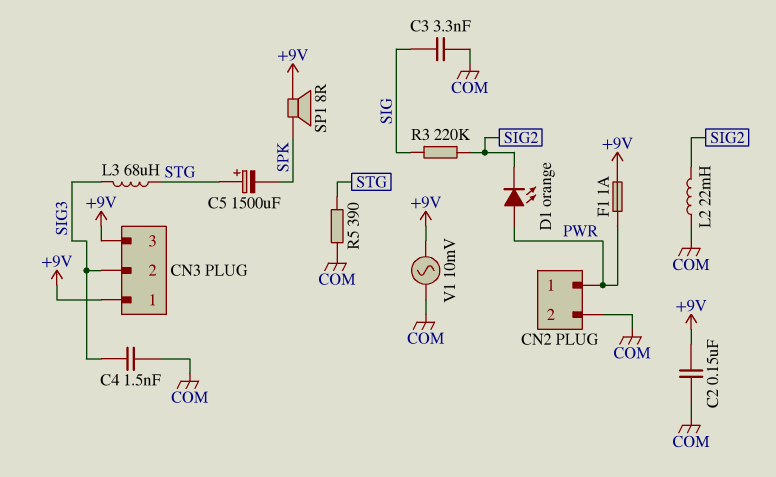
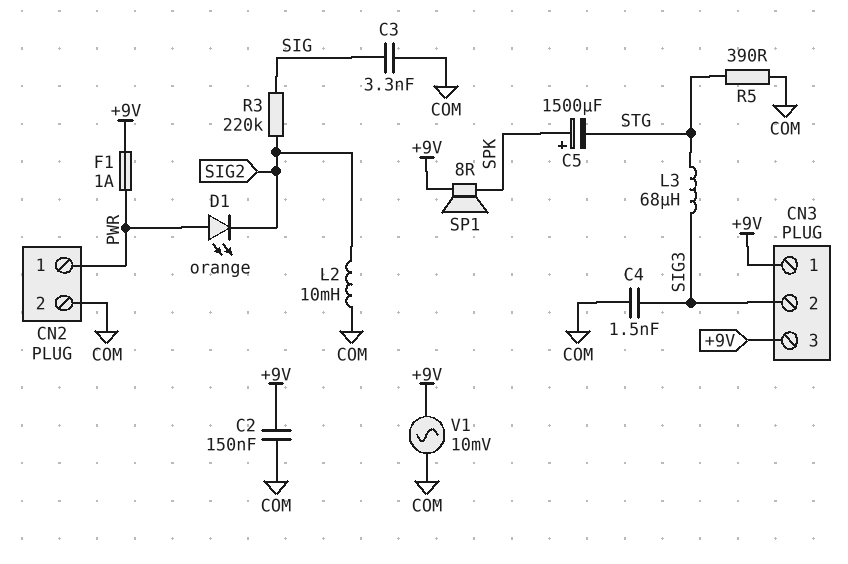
C5: 1500uF (plus STG, minus SPK) -> 1500uF (plus SPK, minus STG)
L2: 22mH (COM, SIG2) -> 10mH (COM, SIG2)

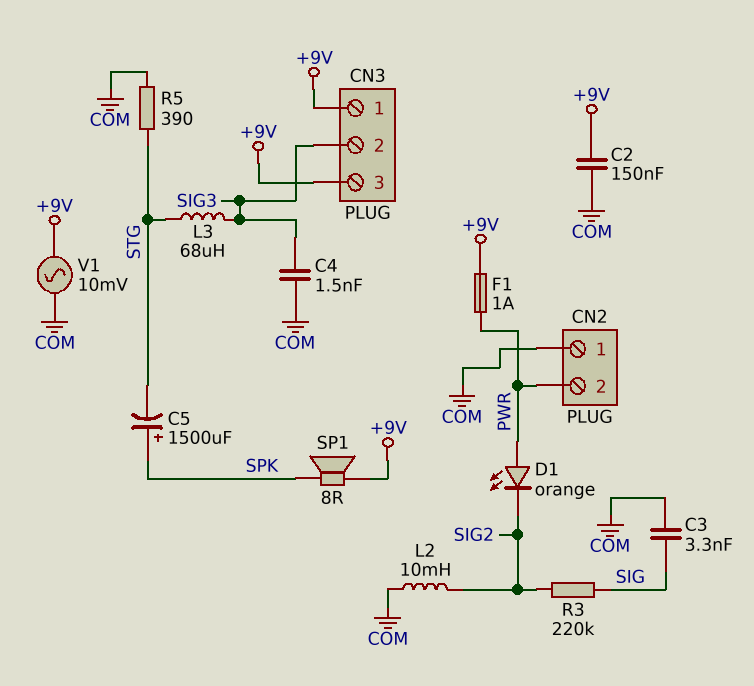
CN2 pin 1: PWR -> COM
CN2 pin 2: COM -> PWR

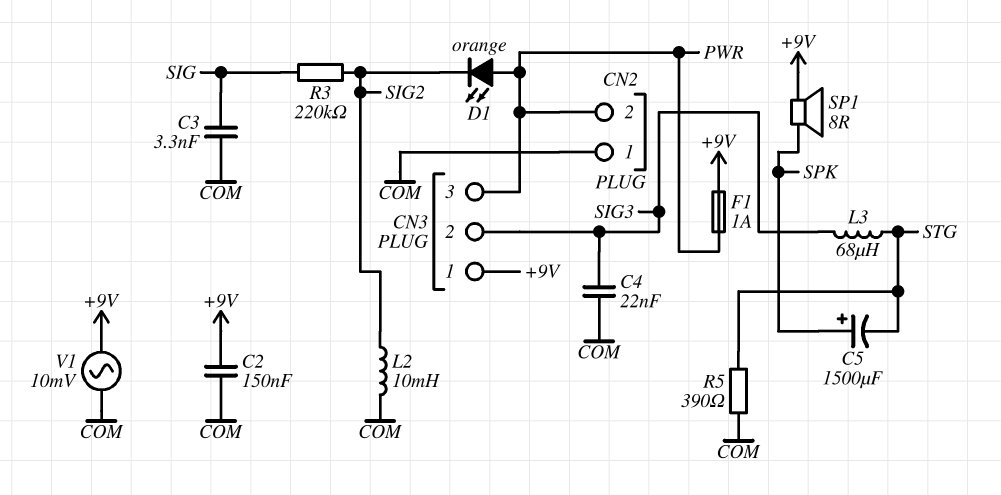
C4: 1.5nF (COM, SIG3) -> 22nF (COM, SIG3)
CN3 pin 3: +9V -> PWR

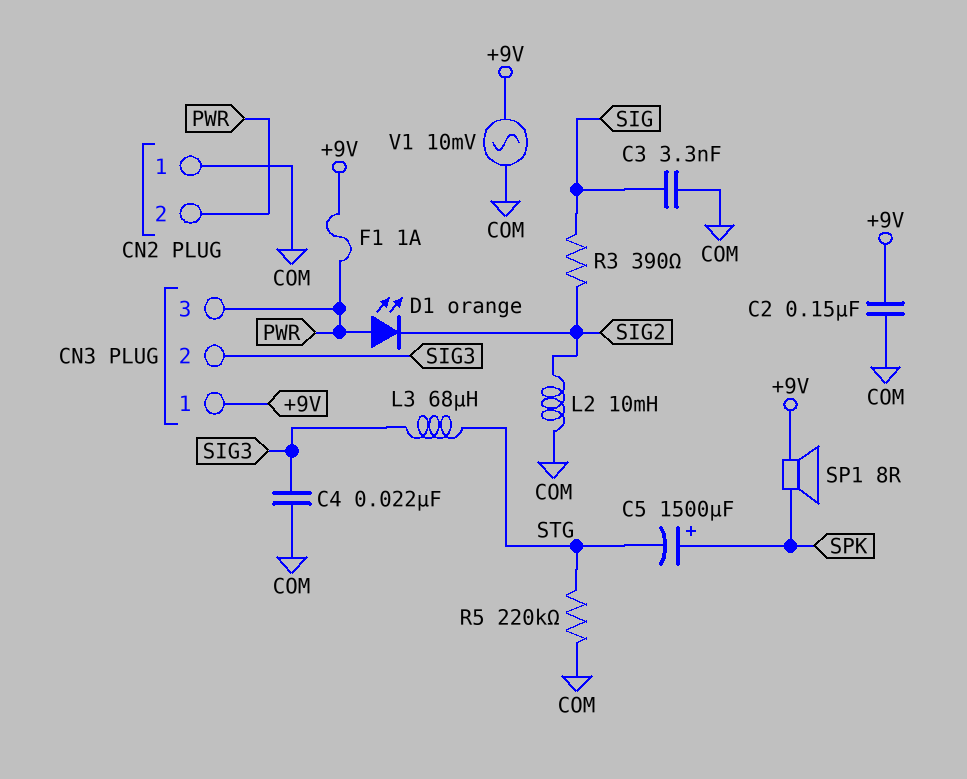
R3: 220k (SIG, SIG2) -> 390 (SIG, SIG2)
R5: 390 (COM, STG) -> 220k (COM, STG)

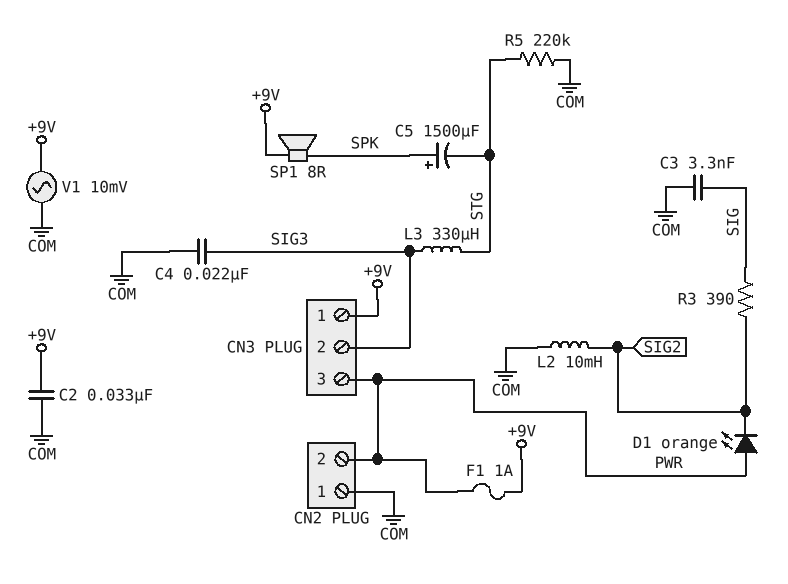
C2: 150nF (+9V, COM) -> 33nF (+9V, COM)
L3: 68uH (SIG3, STG) -> 330uH (SIG3, STG)

